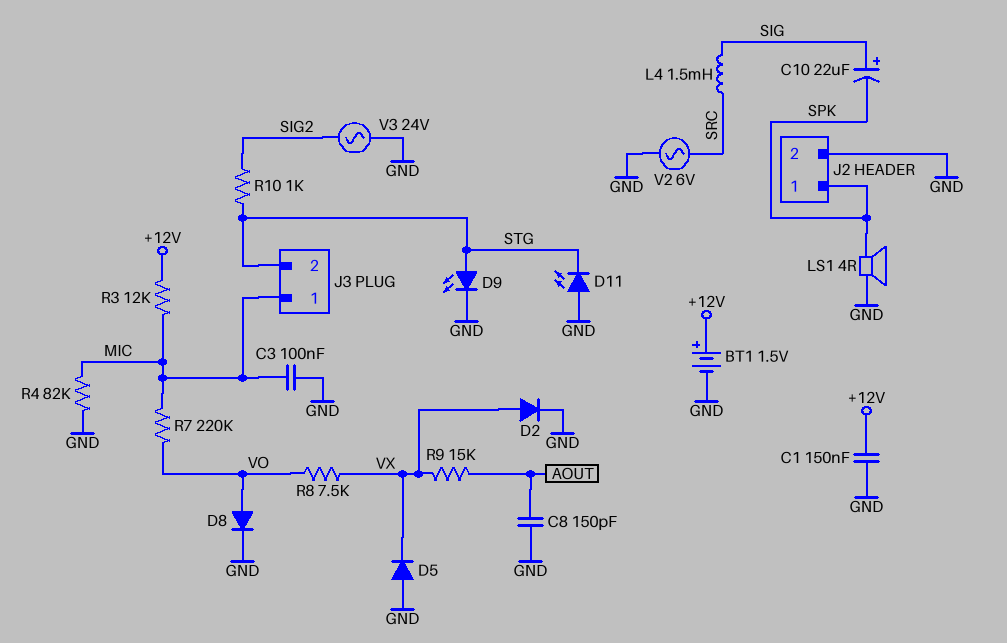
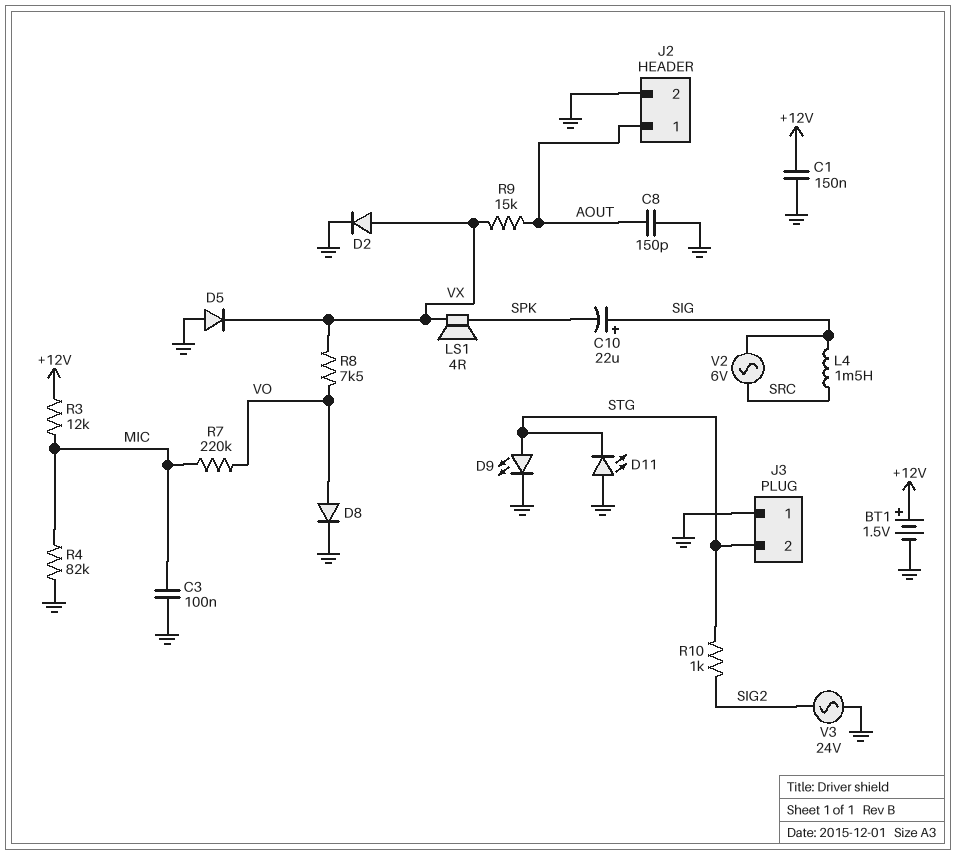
J2 pin 1: SPK -> AOUT
J3 pin 1: MIC -> GND
LS1: speaker 4R (GND, SPK) -> speaker 4R (SPK, VX)
V2: AC 6V (GND, SRC) -> AC 6V (SIG, SRC)

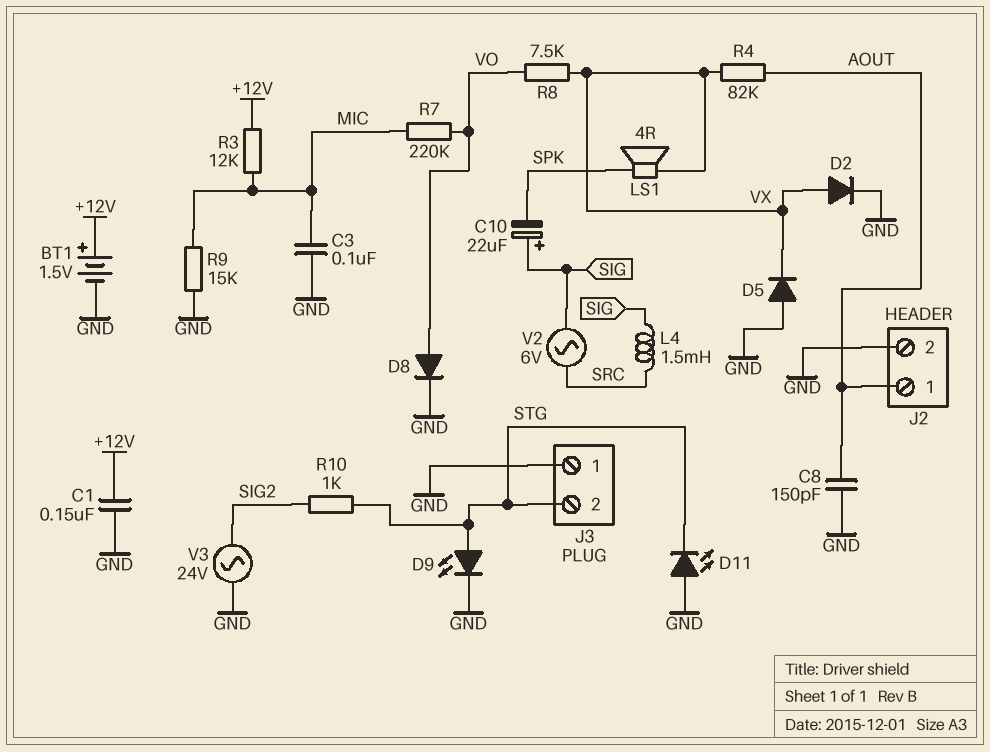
R4: 82k (GND, MIC) -> 82k (AOUT, VX)
R9: 15k (AOUT, VX) -> 15k (GND, MIC)

